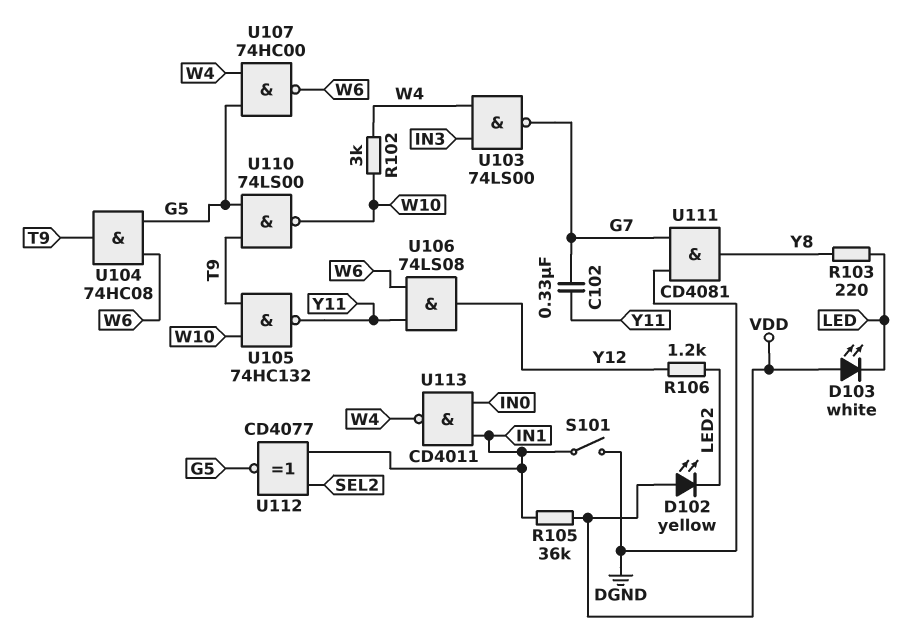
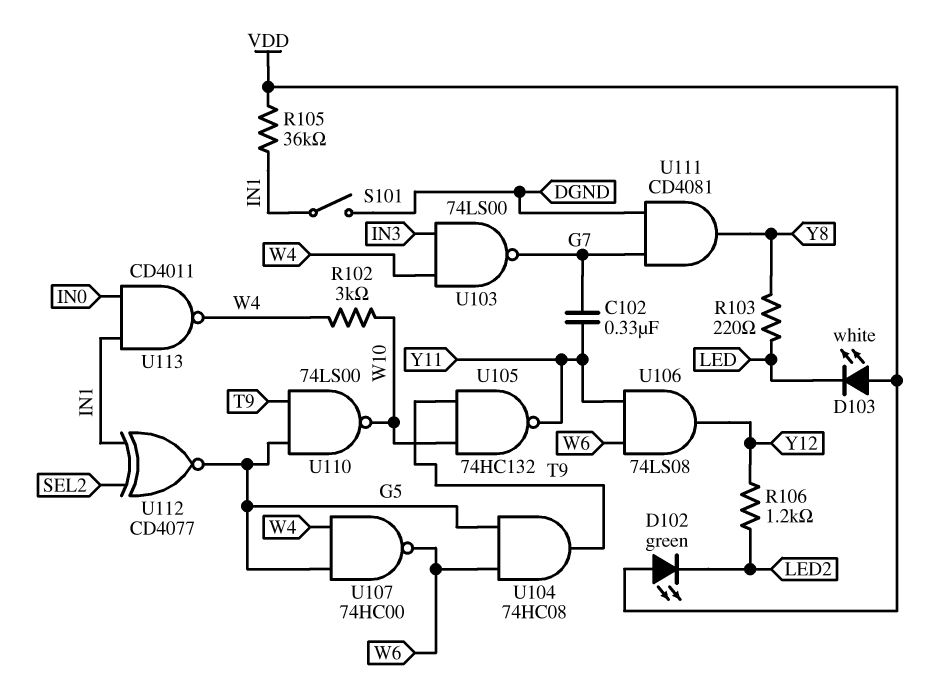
D102: LED yellow (A VDD, K LED2) -> LED green (A VDD, K LED2)

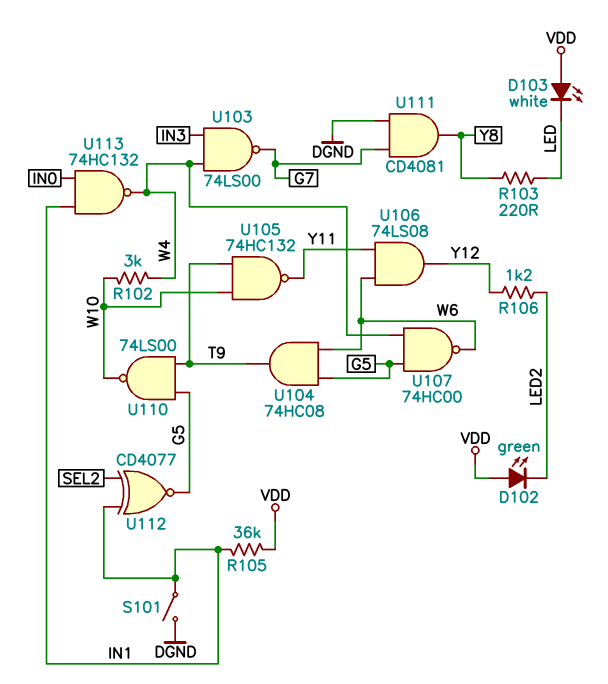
C102: 330nF (G7, Y11) -> none
U113: NAND CD4011 (in IN0, in IN1, out W4) -> NAND 74HC132 (in IN0, in IN1, out W4)

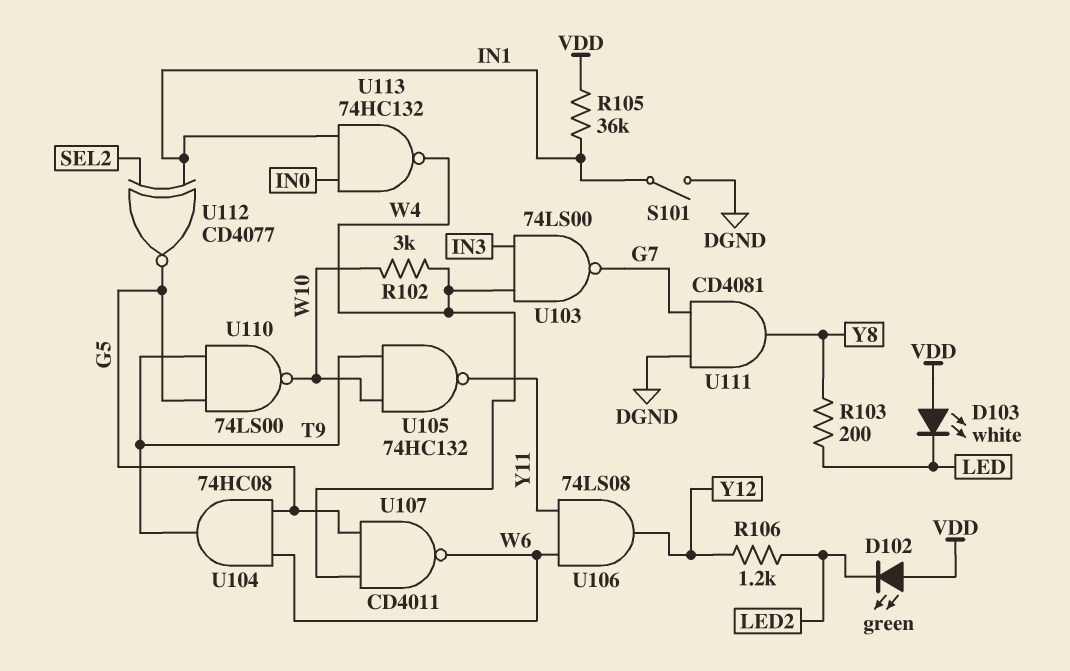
R103: 220 (LED, Y8) -> 200 (LED, Y8)
U107: NAND 74HC00 (in G5, in W4, out W6) -> NAND CD4011 (in G5, in W4, out W6)

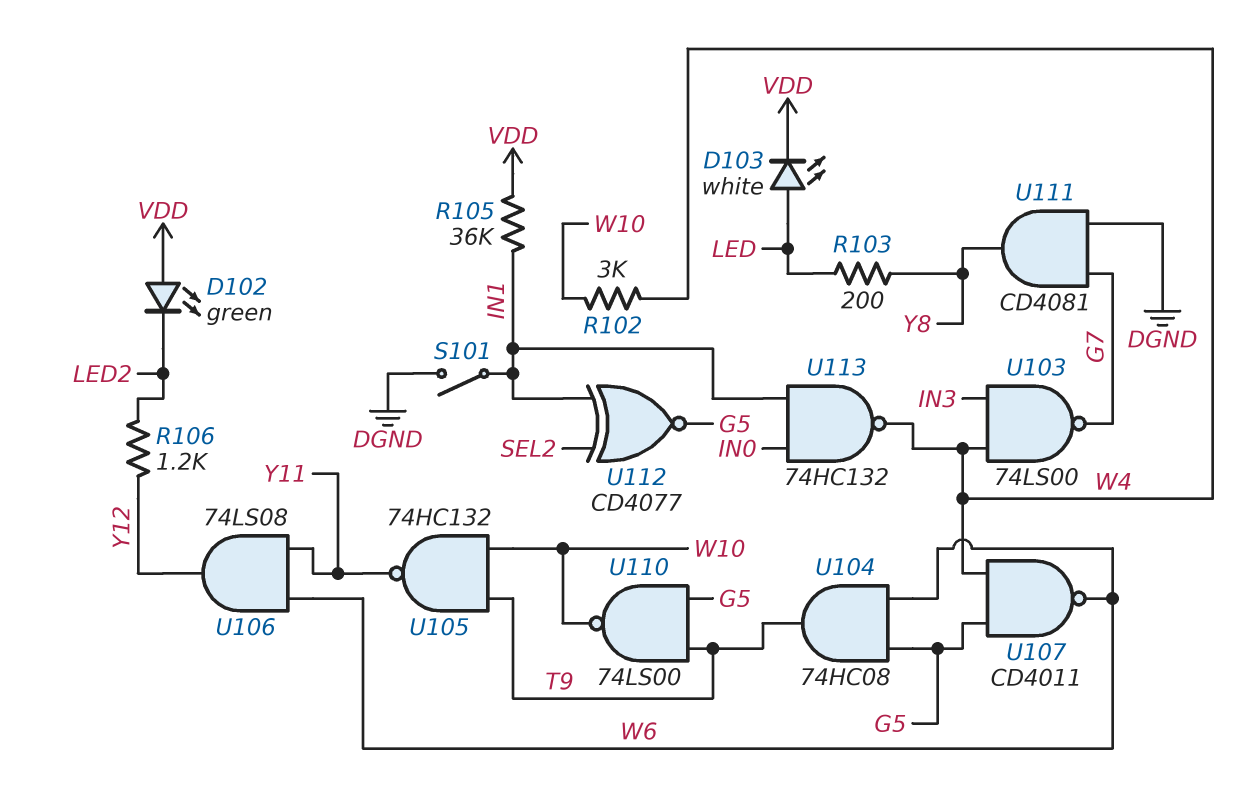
D103: LED white (A VDD, K LED) -> LED white (A LED, K VDD)

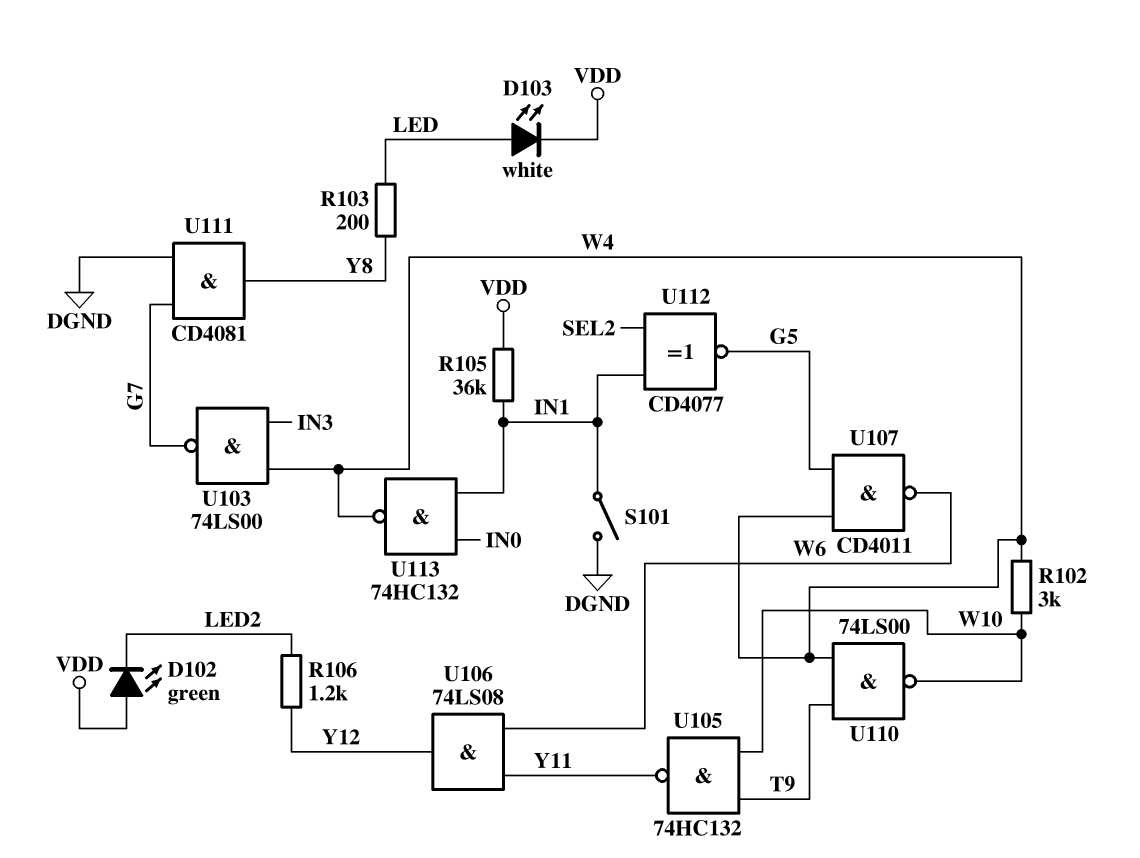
U104: AND 74HC08 (in G5, in W6, out T9) -> none
U110: NAND 74LS00 (in G5, in T9, out W10) -> NAND 74LS00 (in T9, in W4, out W10)

